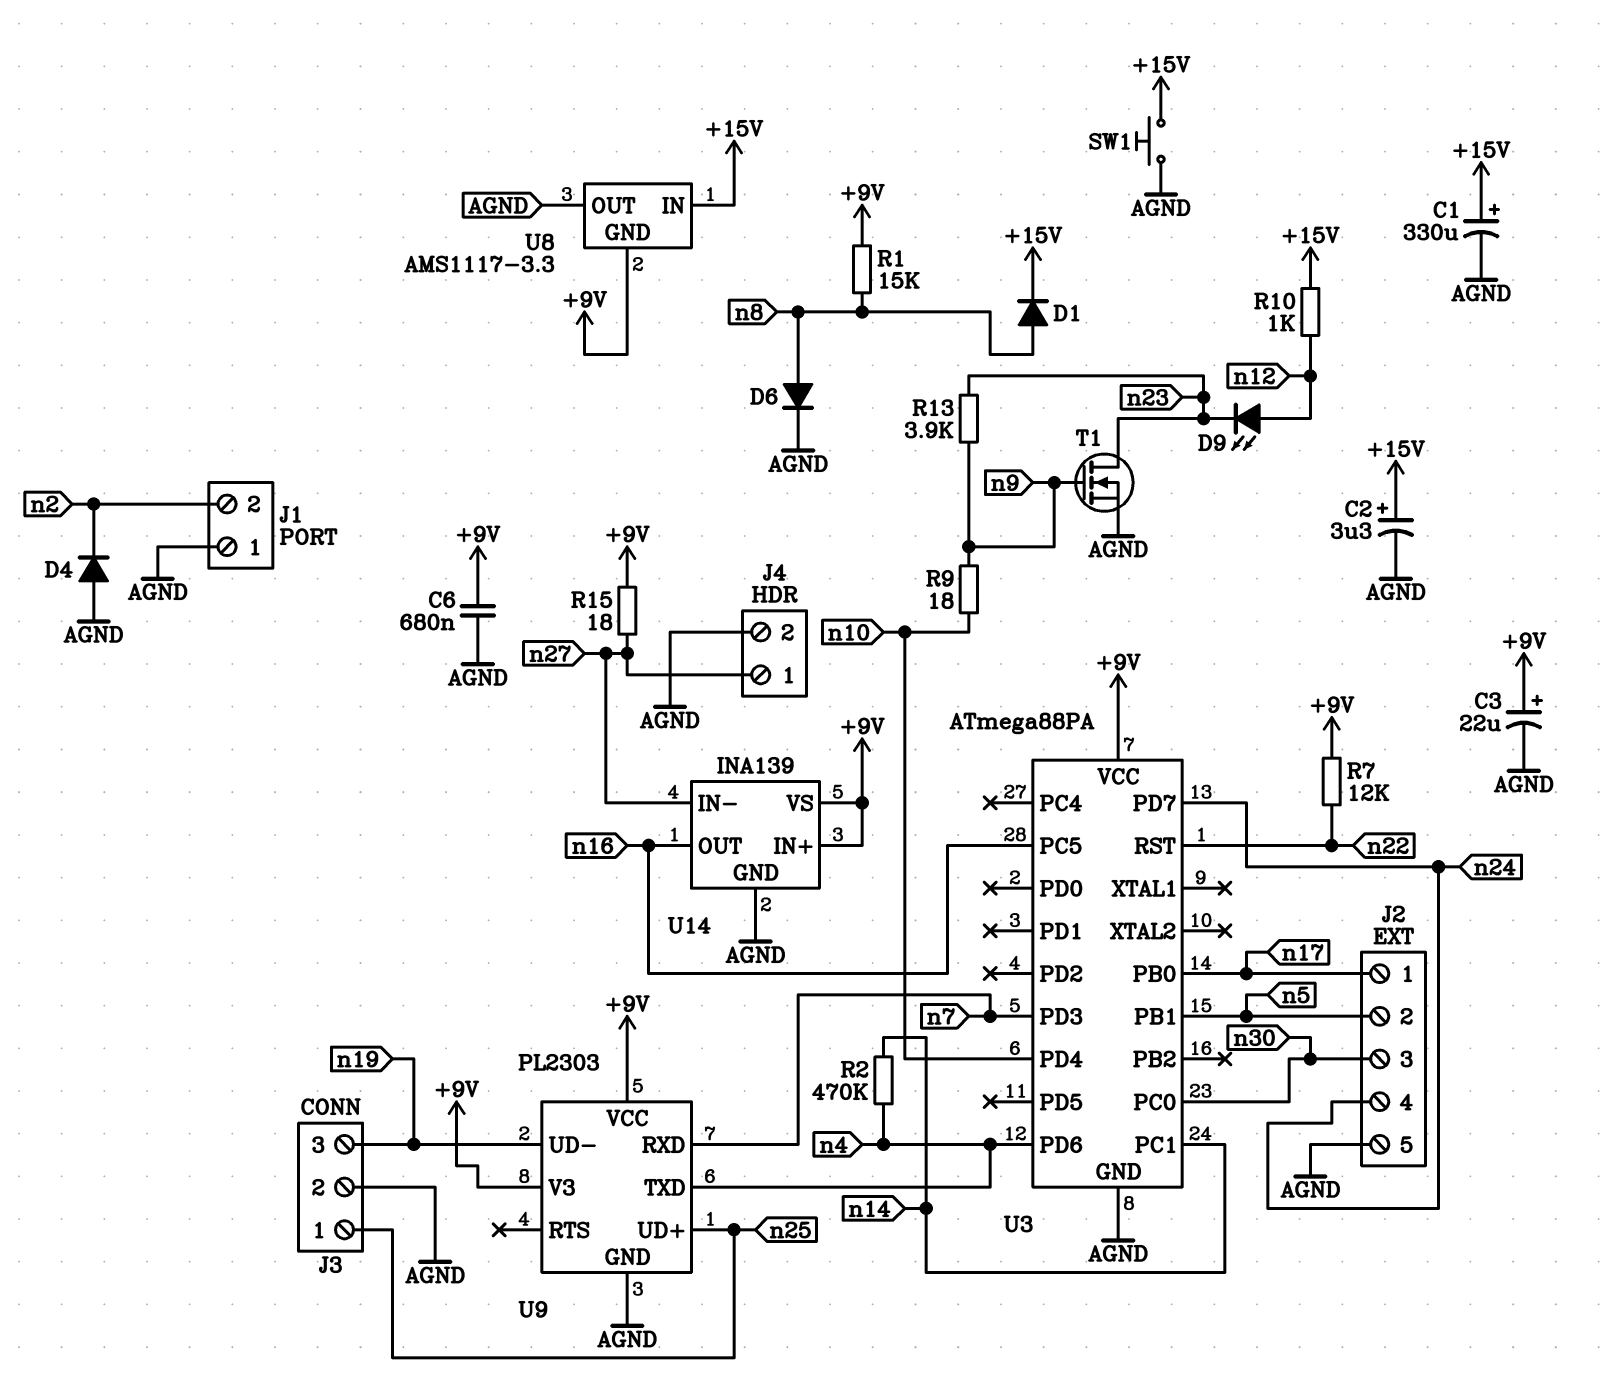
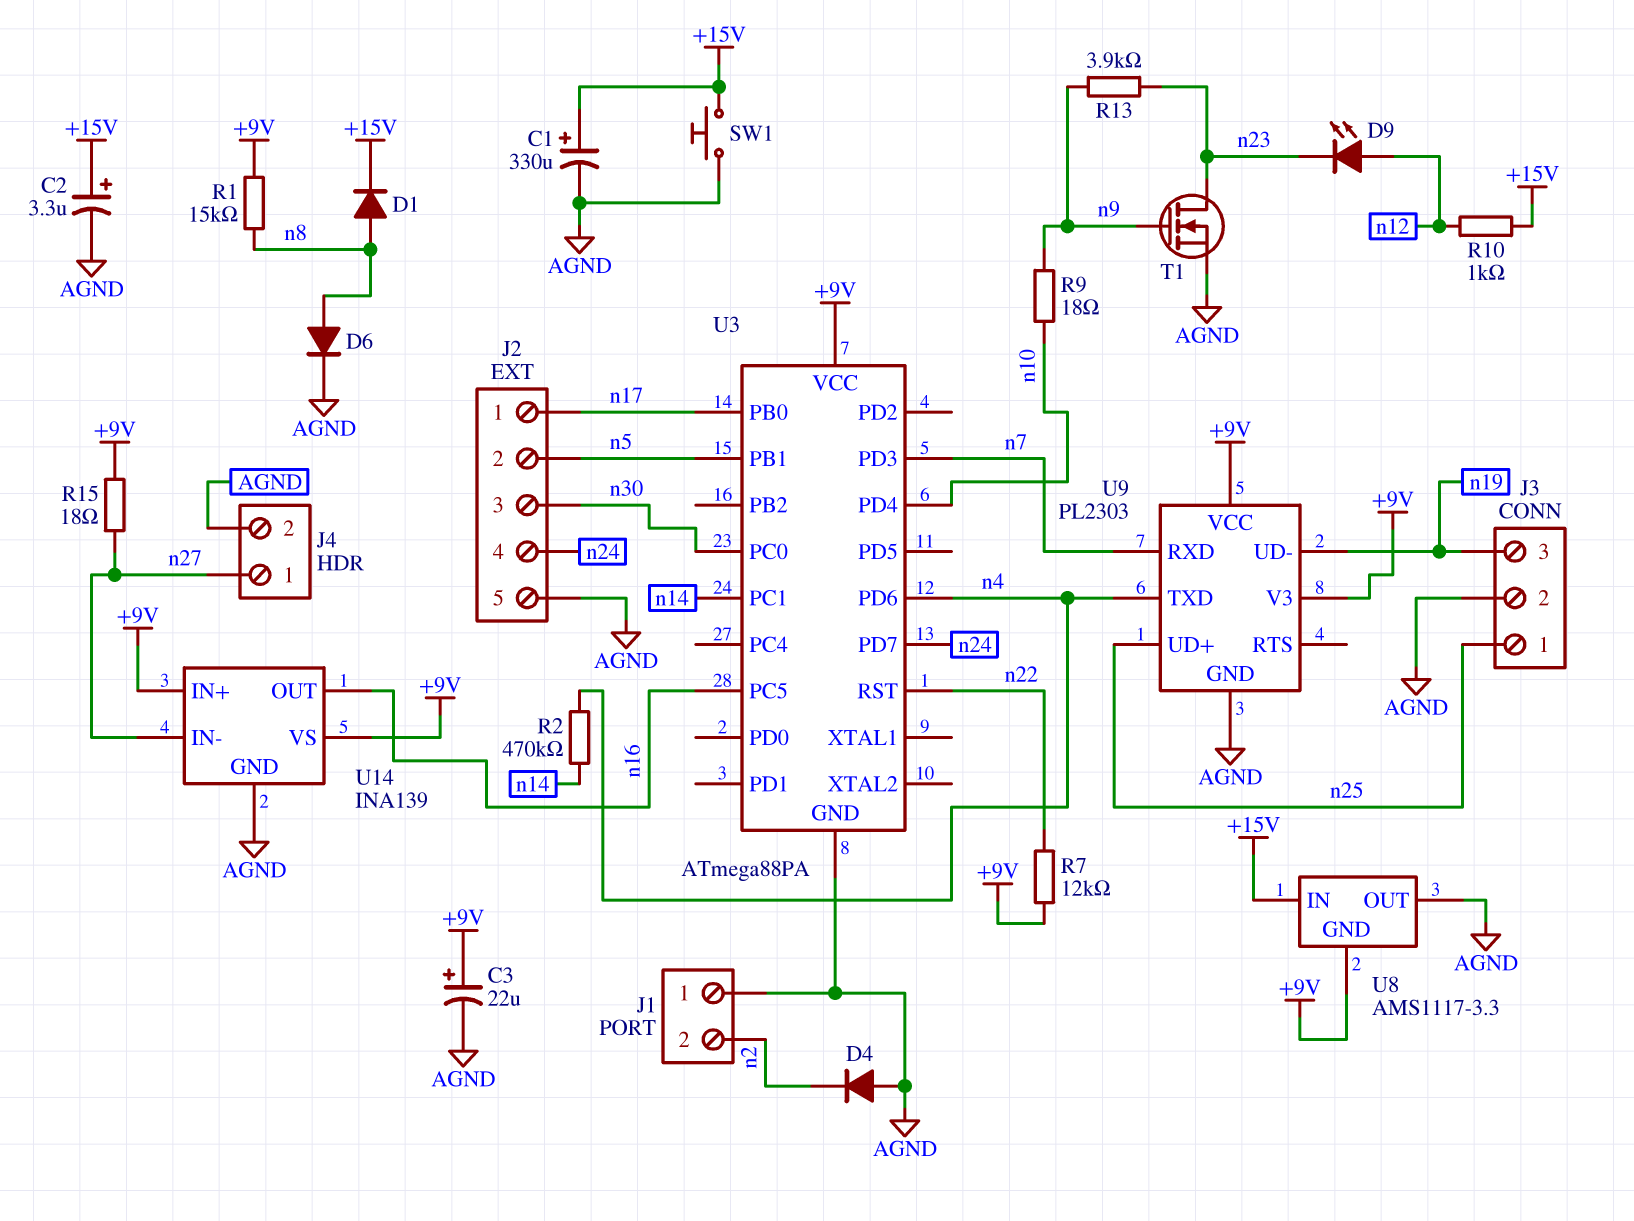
C6: 680nF (+9V, AGND) -> none

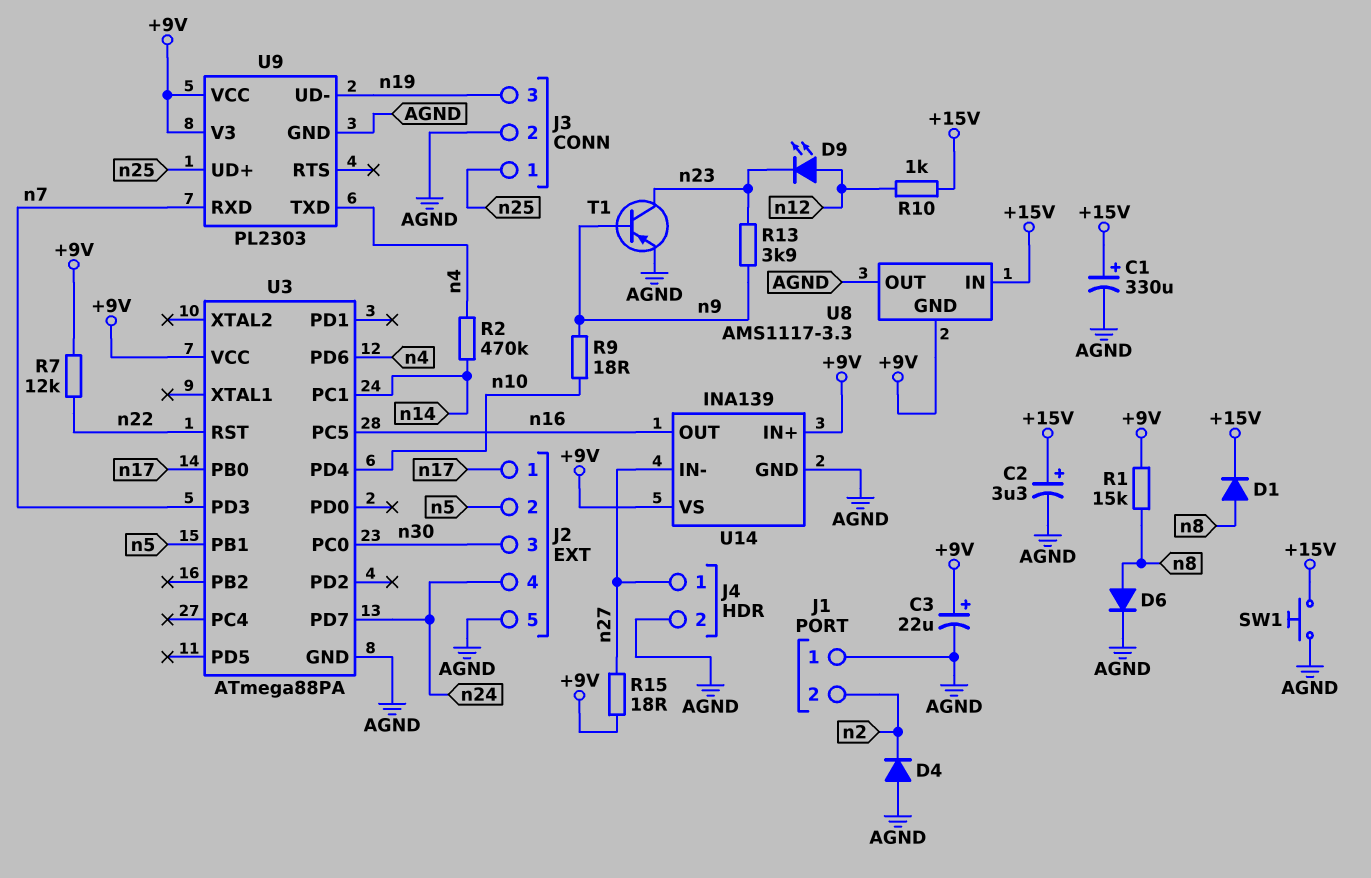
T1: NMOS (G n9, D n23, S AGND) -> PNP (B n9, C n23, E AGND)

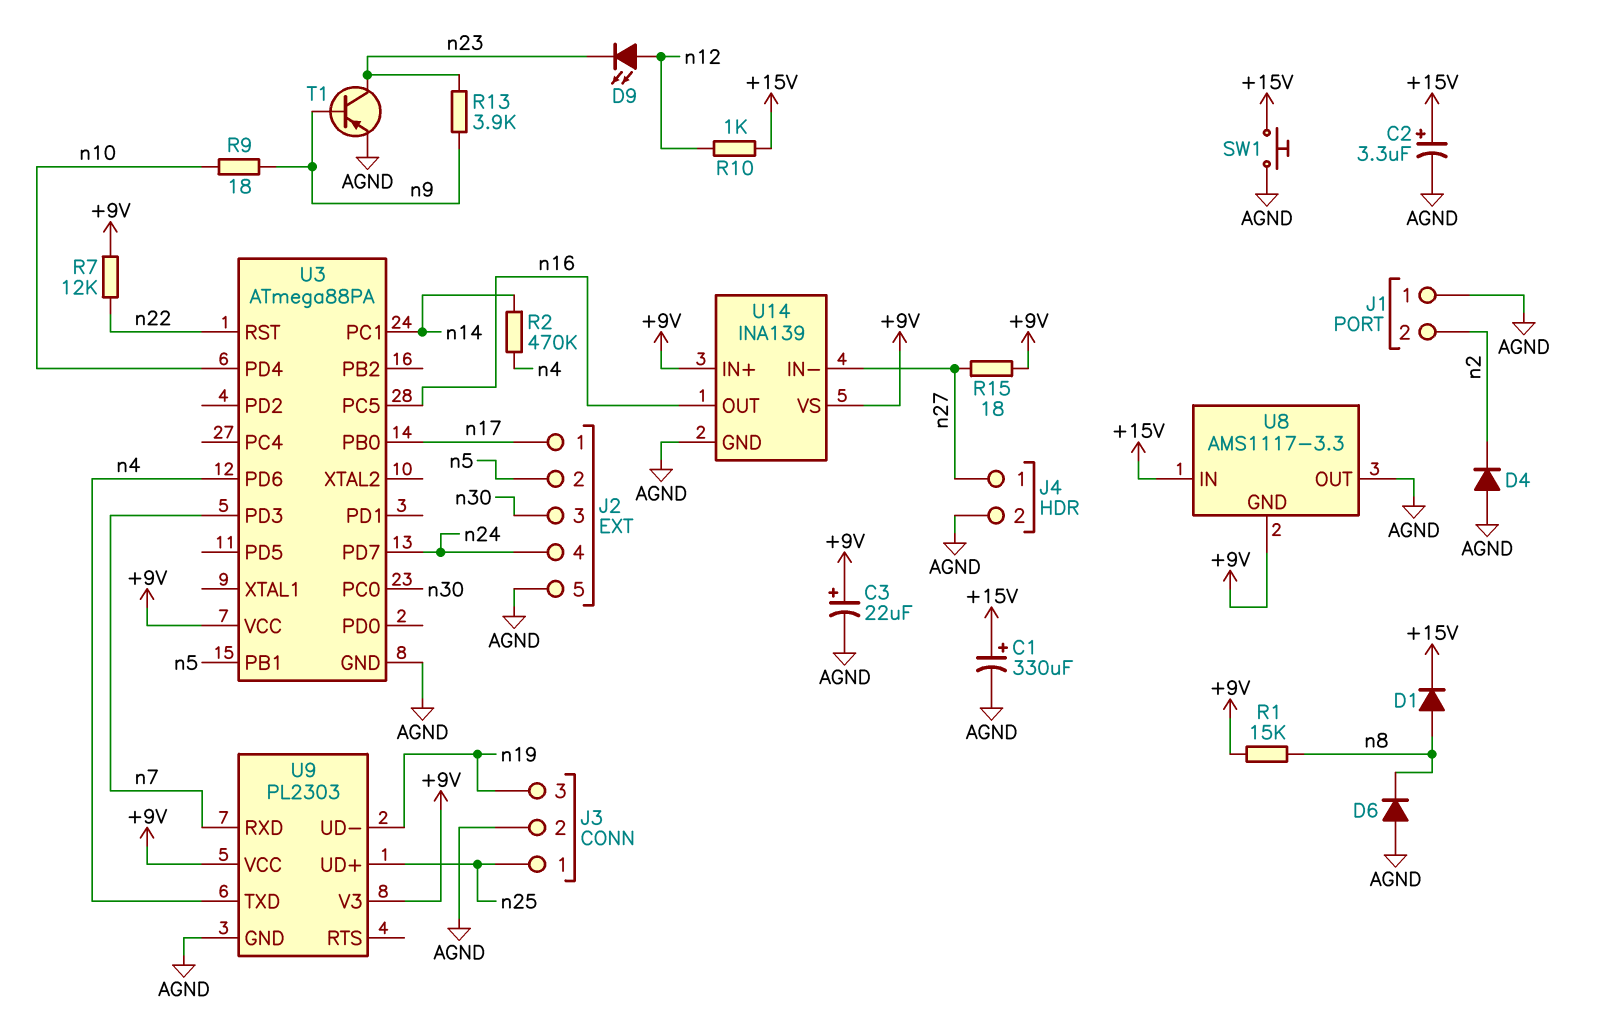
D6: diode (A n8, K AGND) -> diode (A AGND, K n8)

